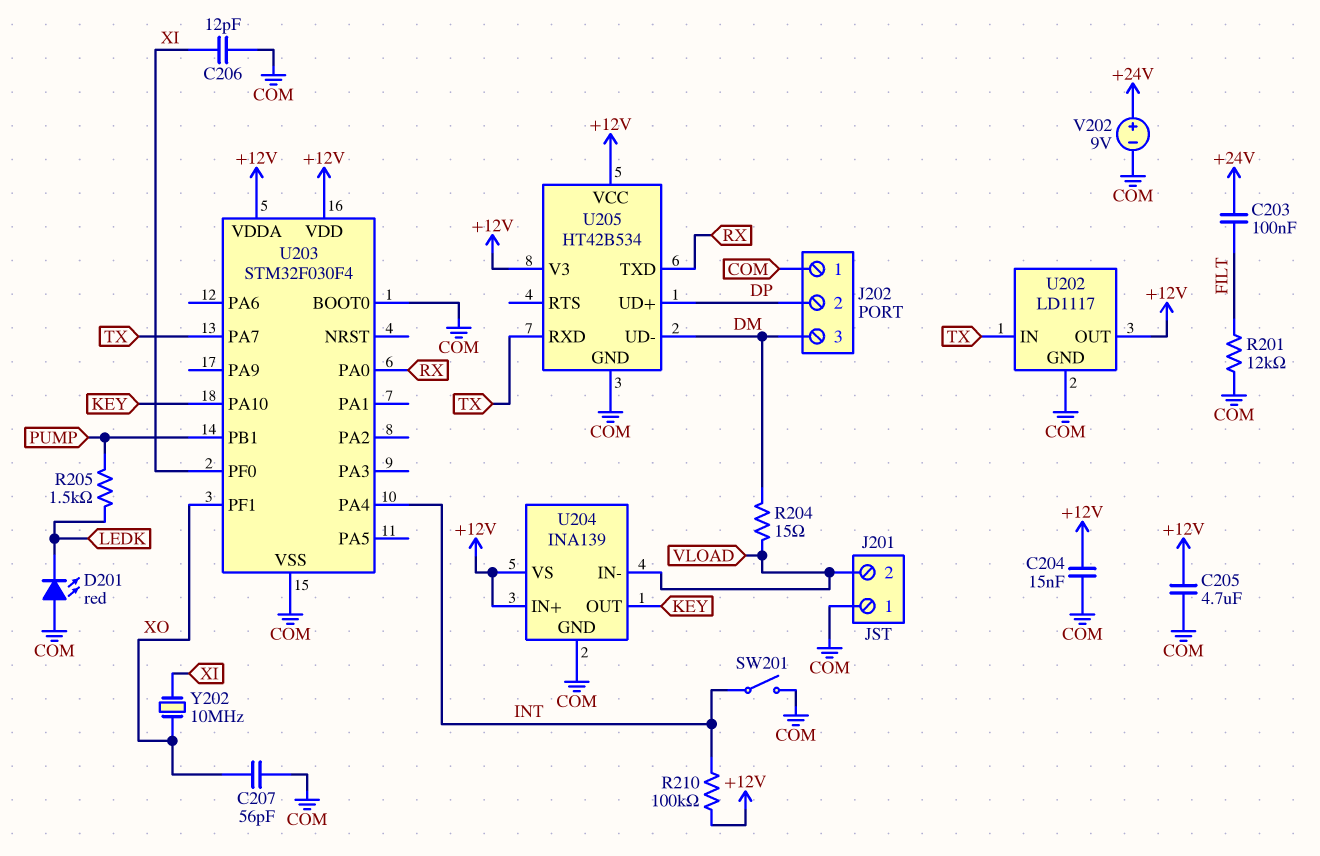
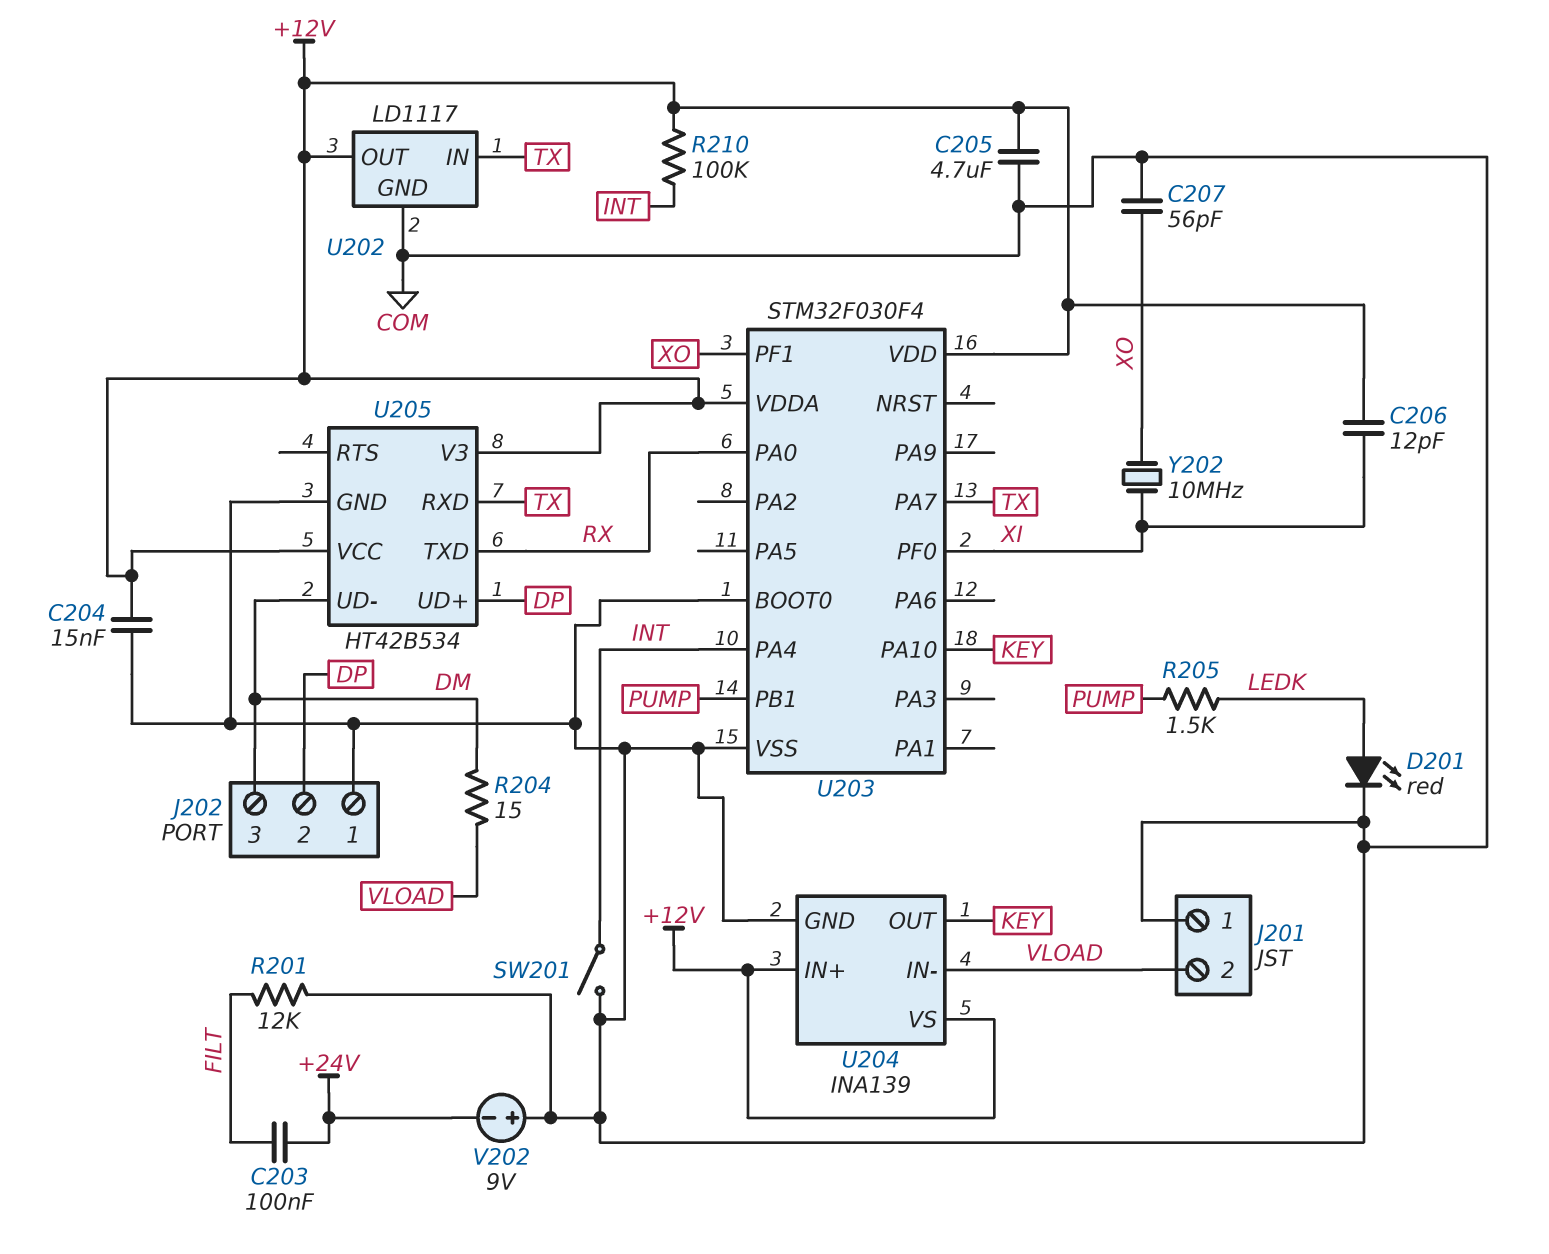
C206: 12pF (COM, XI) -> 12pF (+12V, XI)
D201: LED red (A COM, K LEDK) -> LED red (A LEDK, K COM)
V202: 9V (plus +24V, minus COM) -> 9V (plus COM, minus +24V)

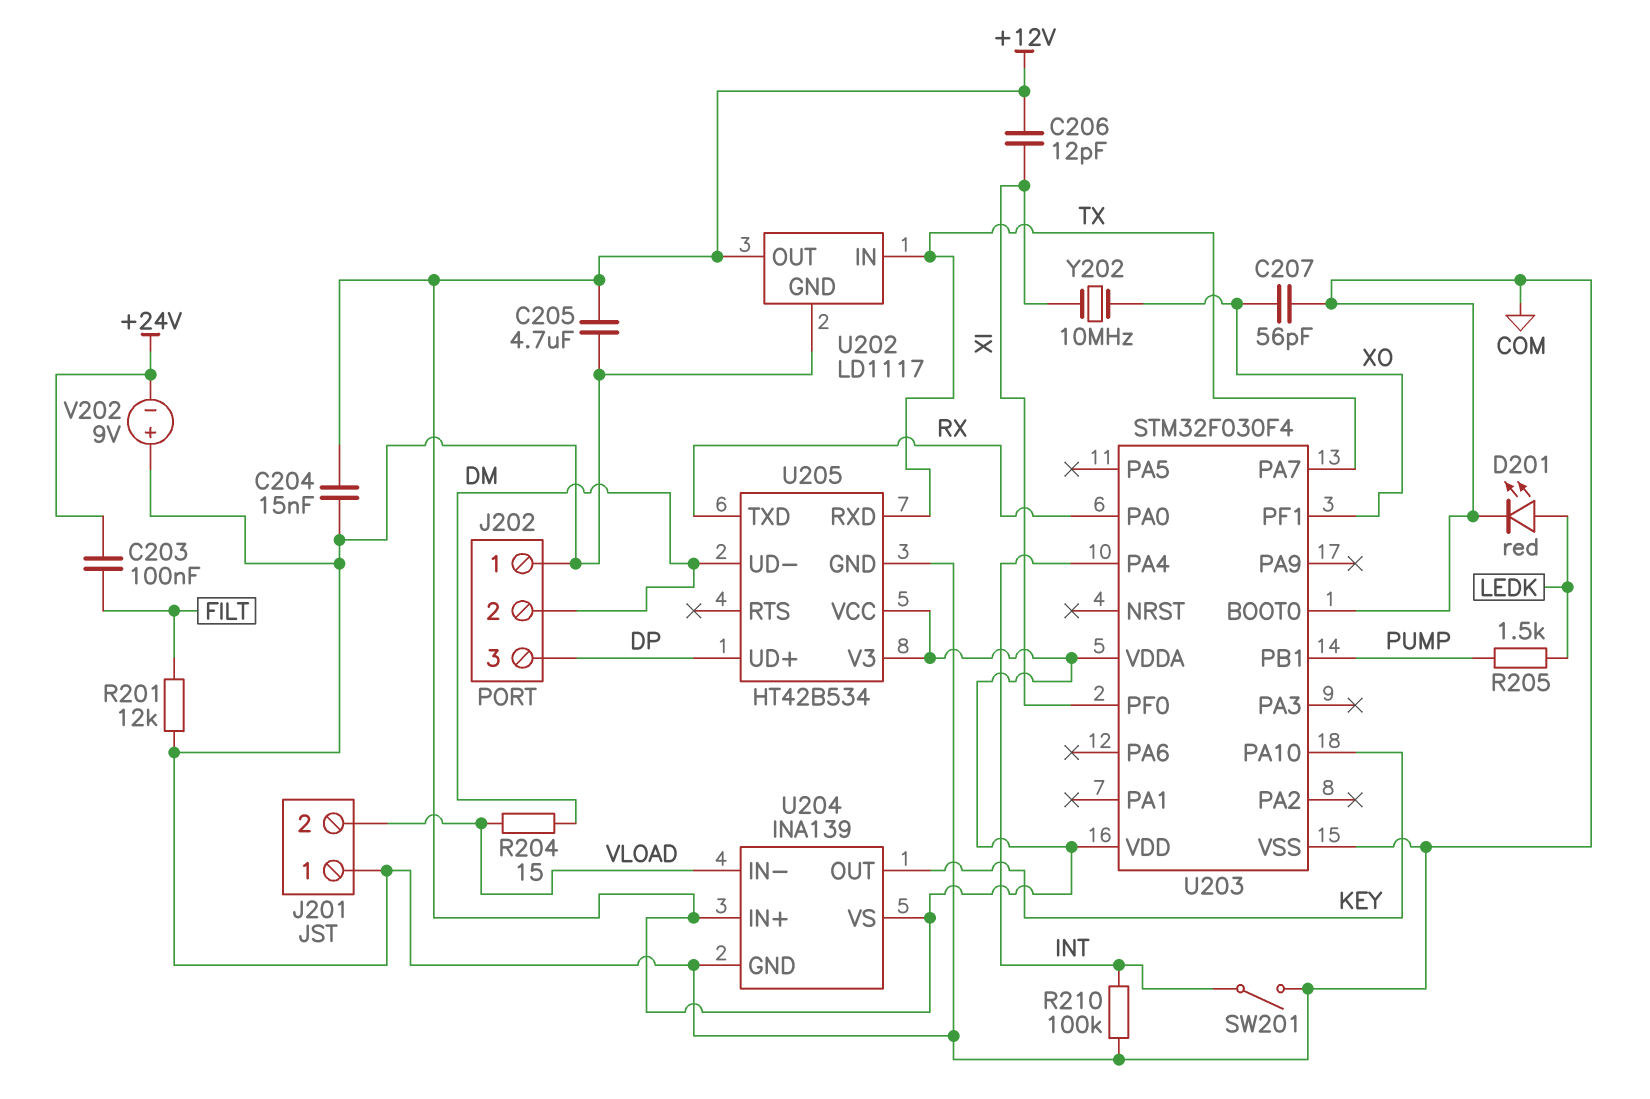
J202 pin 2: DP -> DM
J202 pin 3: DM -> DP
R210: 100k (+12V, INT) -> 100k (COM, INT)

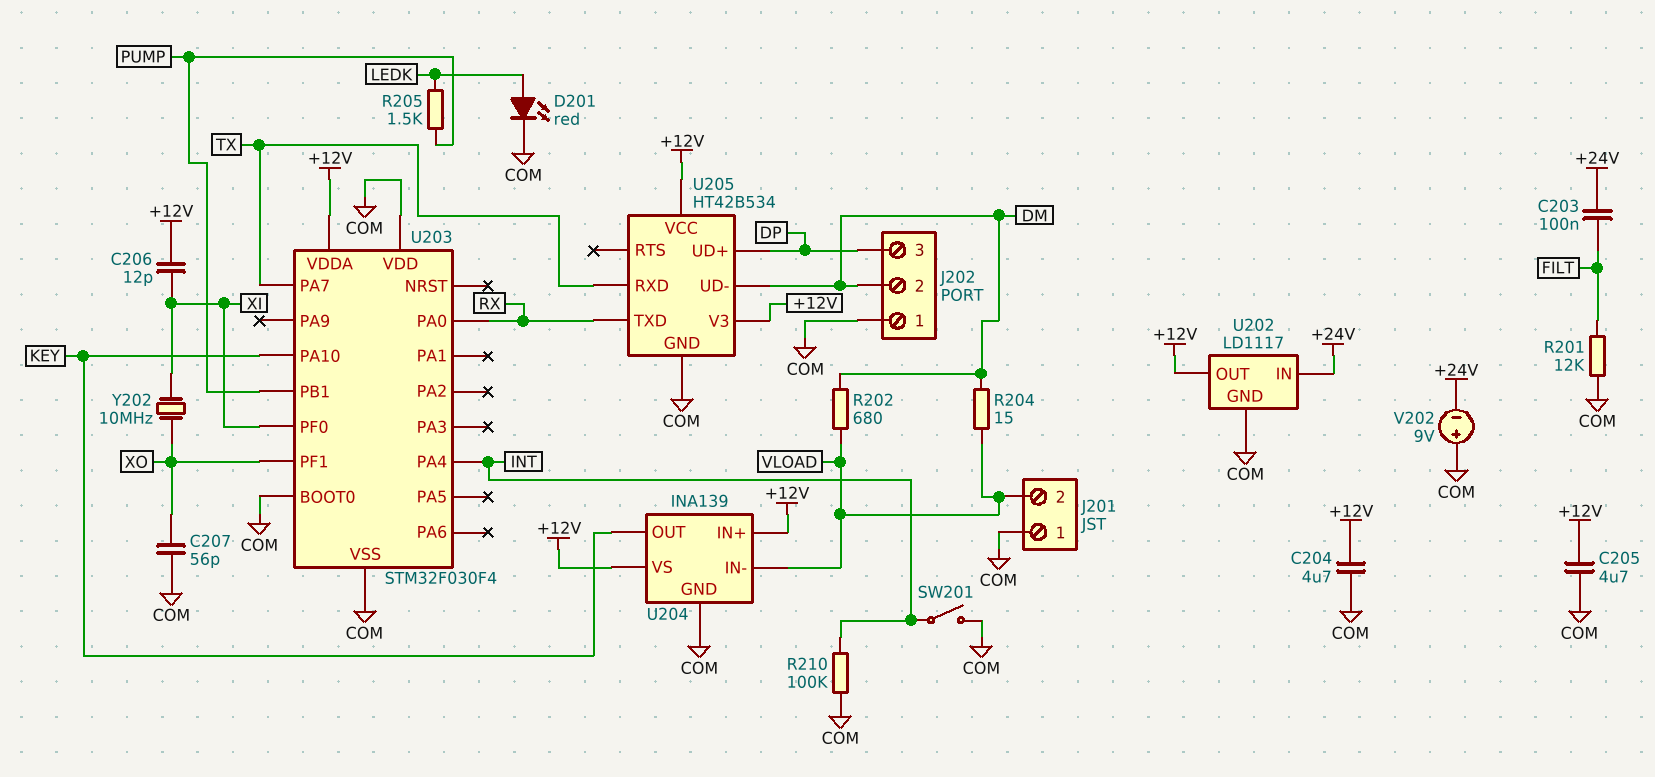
C204: 15nF (+12V, COM) -> 4.7uF (+12V, COM)
R202: none -> 680 (DM, VLOAD)
U202 pin IN: TX -> +24V
U203 pin VDD: +12V -> COM

